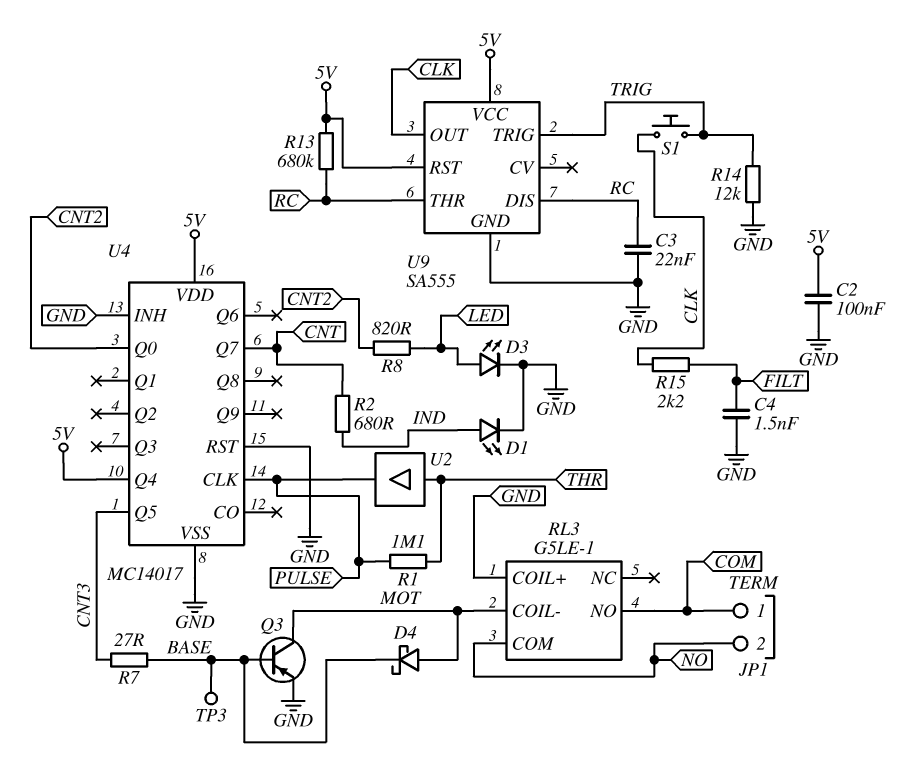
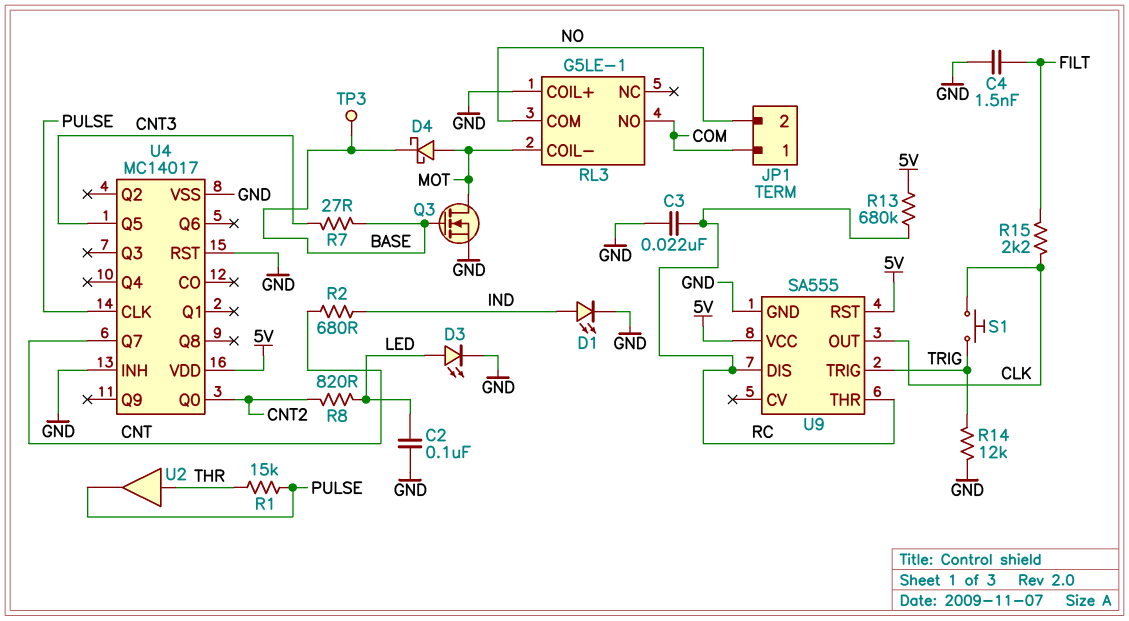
C2: 100nF (5V, GND) -> 100nF (GND, LED)
Q3: PNP (B BASE, C MOT, E GND) -> NMOS (G BASE, D MOT, S GND)
R1: 1.1M (PULSE, THR) -> 15k (PULSE, THR)
U4 pin Q4: 5V -> none

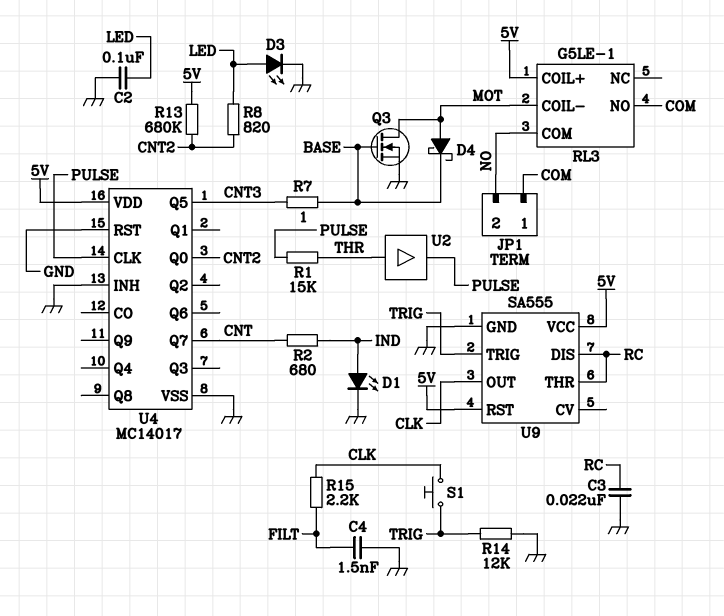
R7: 27 (BASE, CNT3) -> 1 (BASE, CNT3)
R13: 680k (5V, RC) -> 680k (5V, CNT2)
RL3 pin COIL+: GND -> 5V
TP3: test point (BASE) -> none

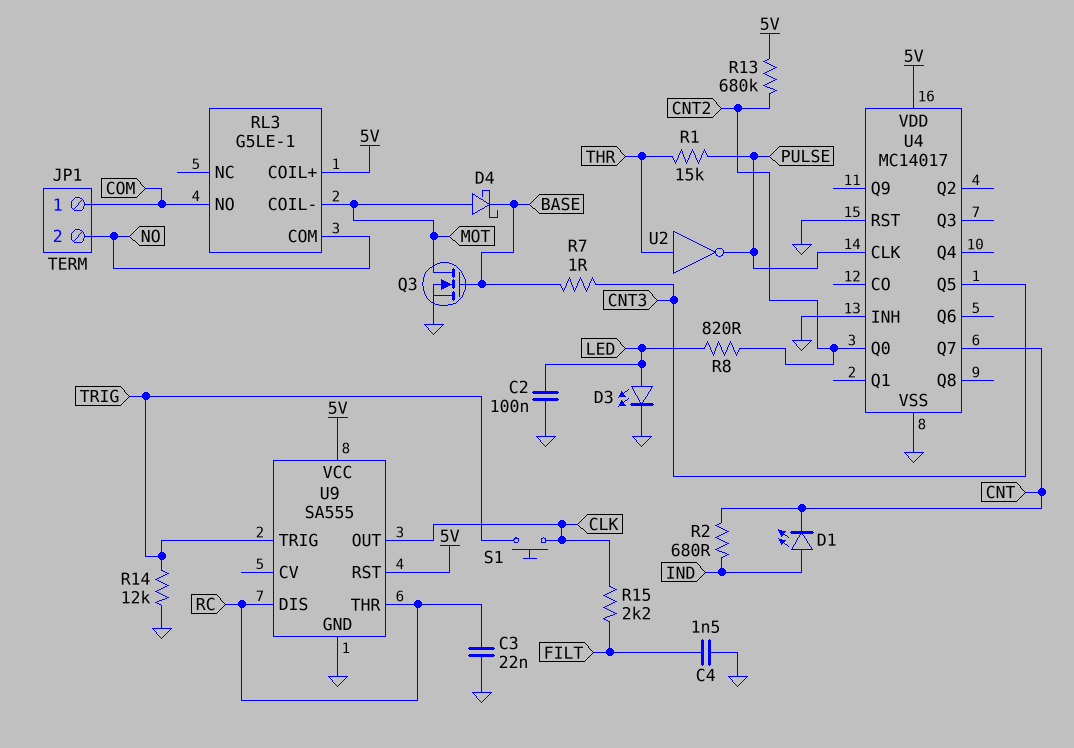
D1: LED (A IND, K GND) -> LED (A IND, K CNT)
U2: buffer (in THR, out PULSE) -> NOT (in THR, out PULSE)

